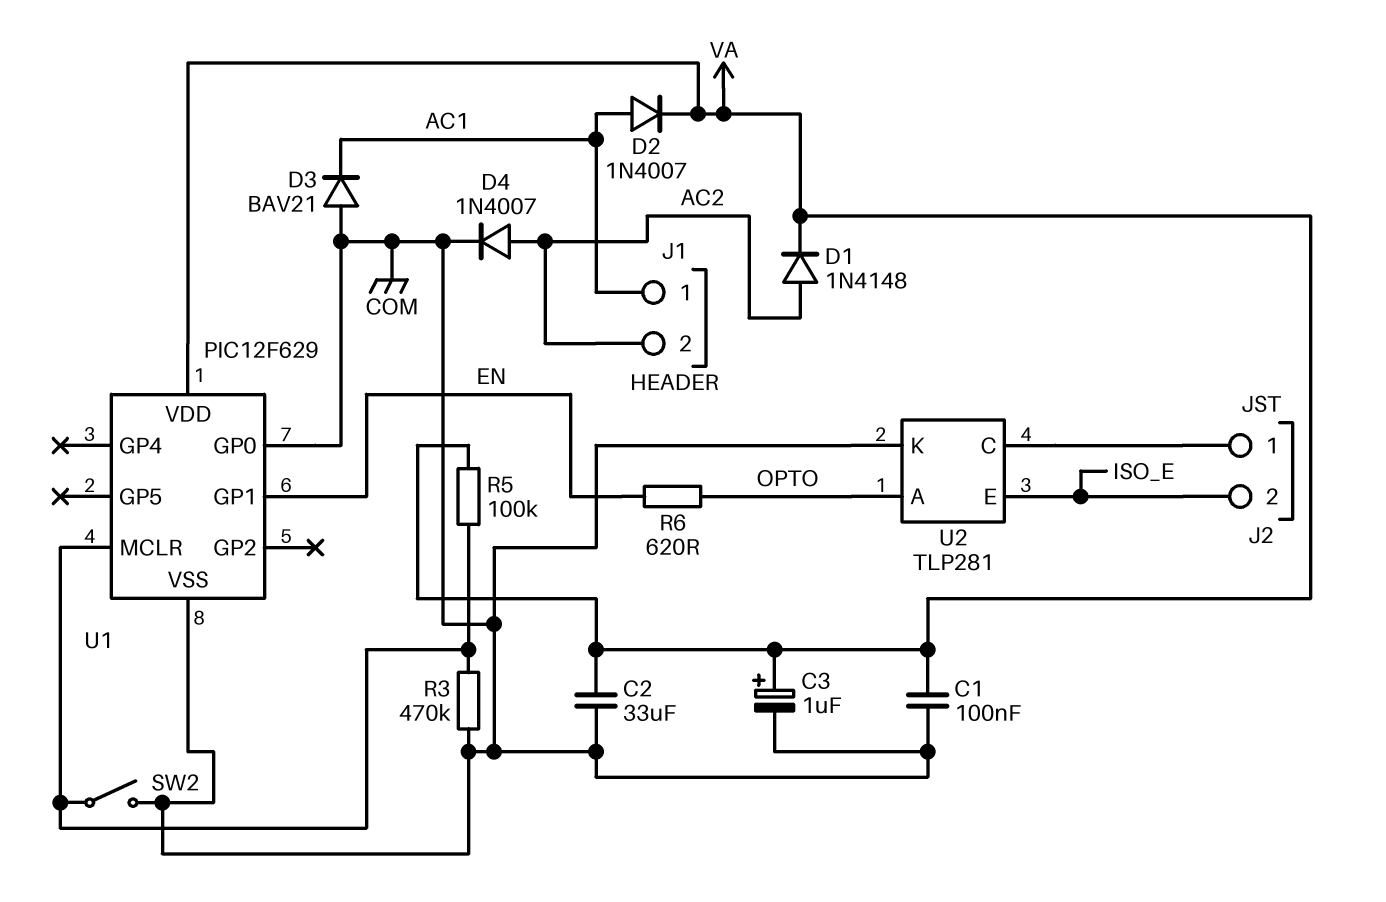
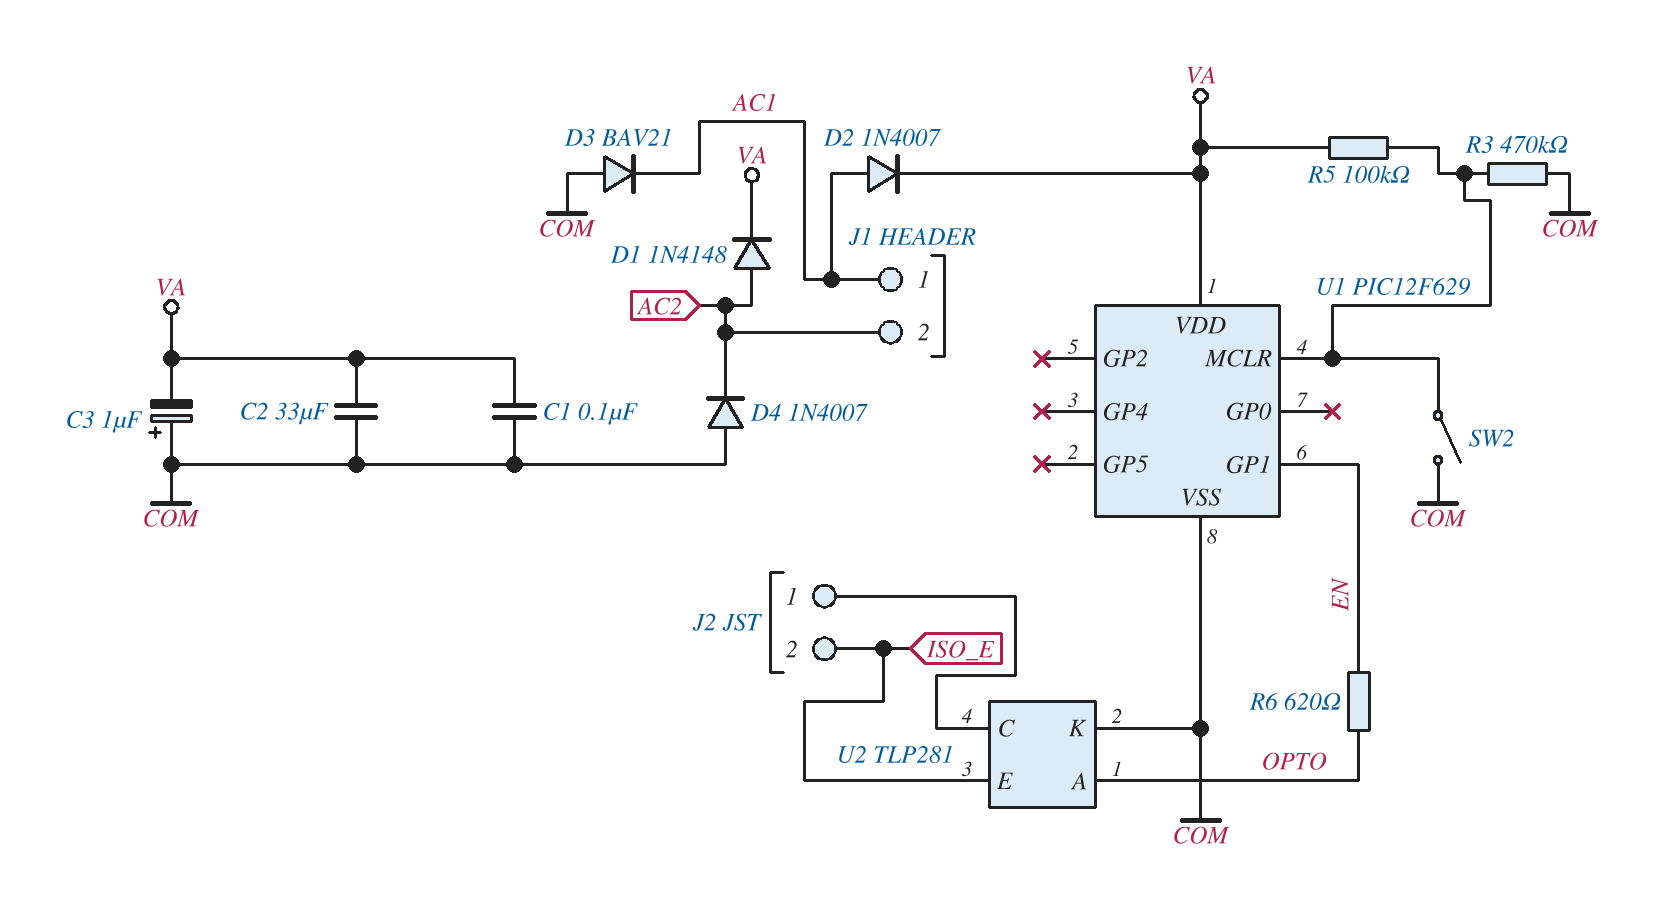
C3: 1uF (plus VA, minus COM) -> 1uF (plus COM, minus VA)
D4: diode 1N4007 (A AC2, K COM) -> diode 1N4007 (A COM, K AC2)
U1 pin GP0: COM -> none

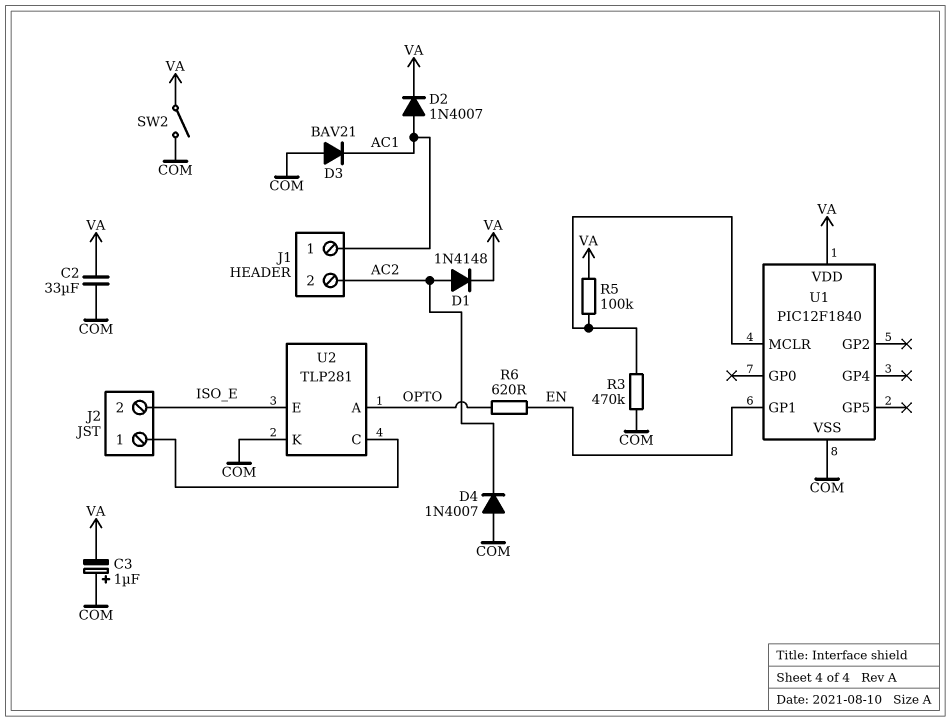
C1: 100nF (COM, VA) -> none
SW2: switch (COM, U1/MCLR) -> switch (COM, VA)
U1: PIC12F629 -> PIC12F1840

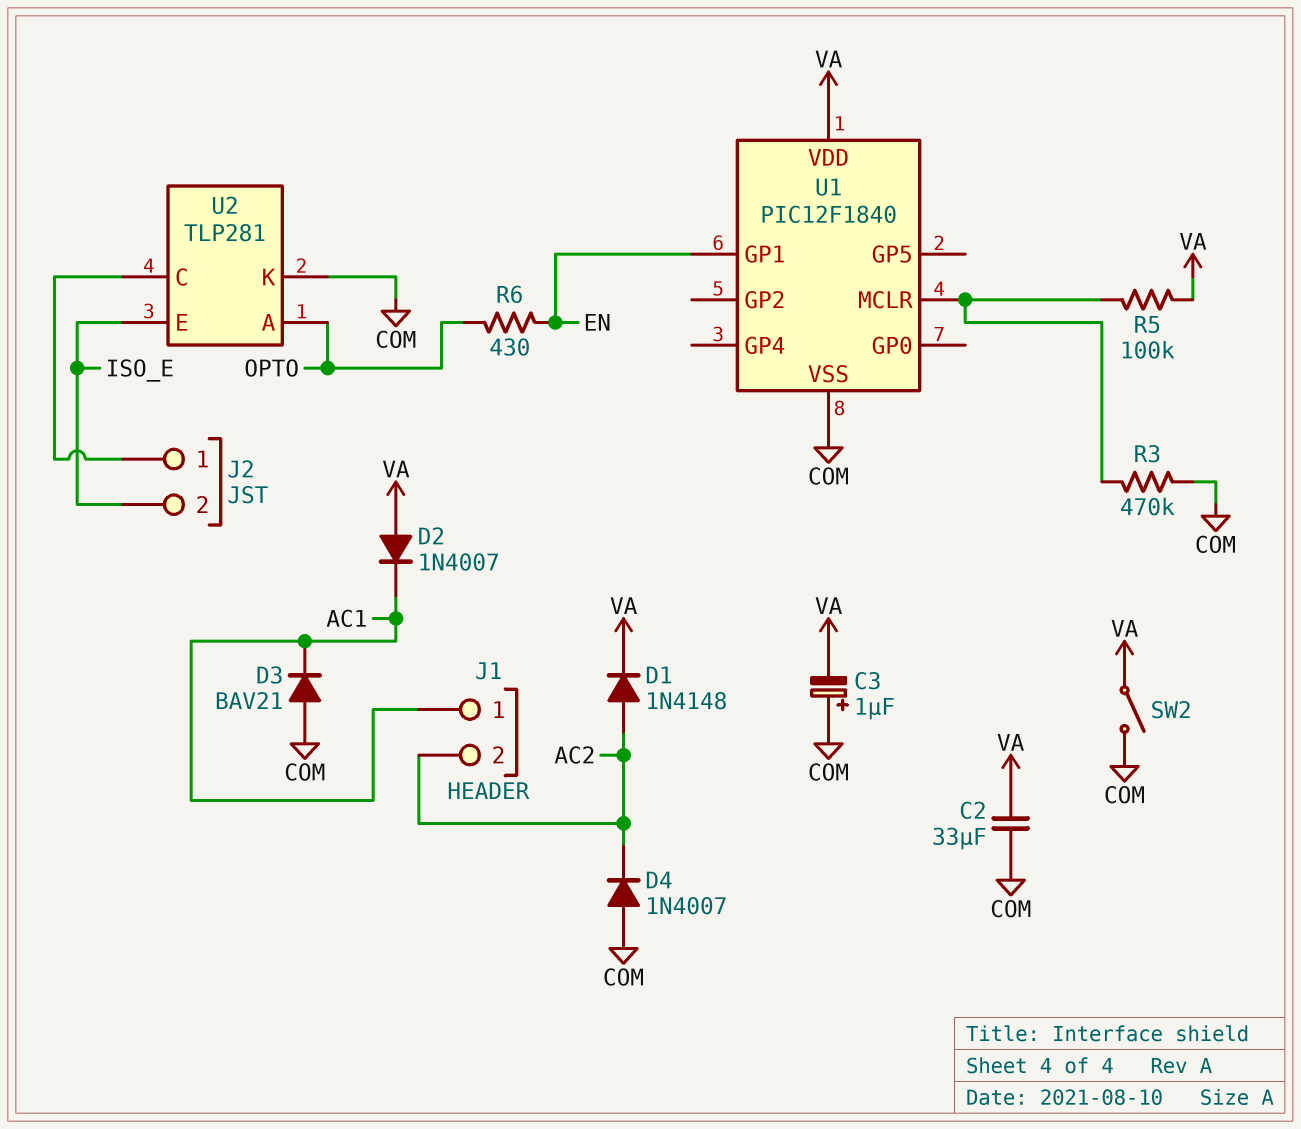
D2: diode 1N4007 (A AC1, K VA) -> diode 1N4007 (A VA, K AC1)
R6: 620 (EN, OPTO) -> 430 (EN, OPTO)

